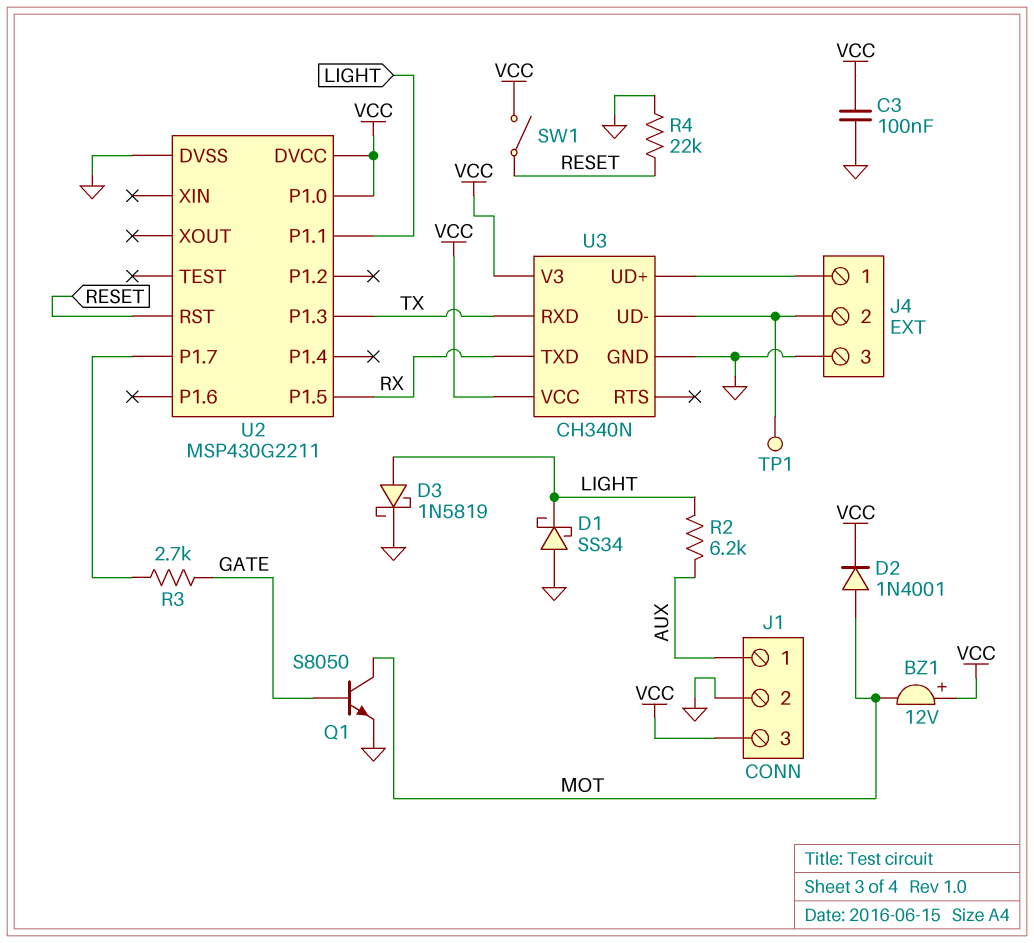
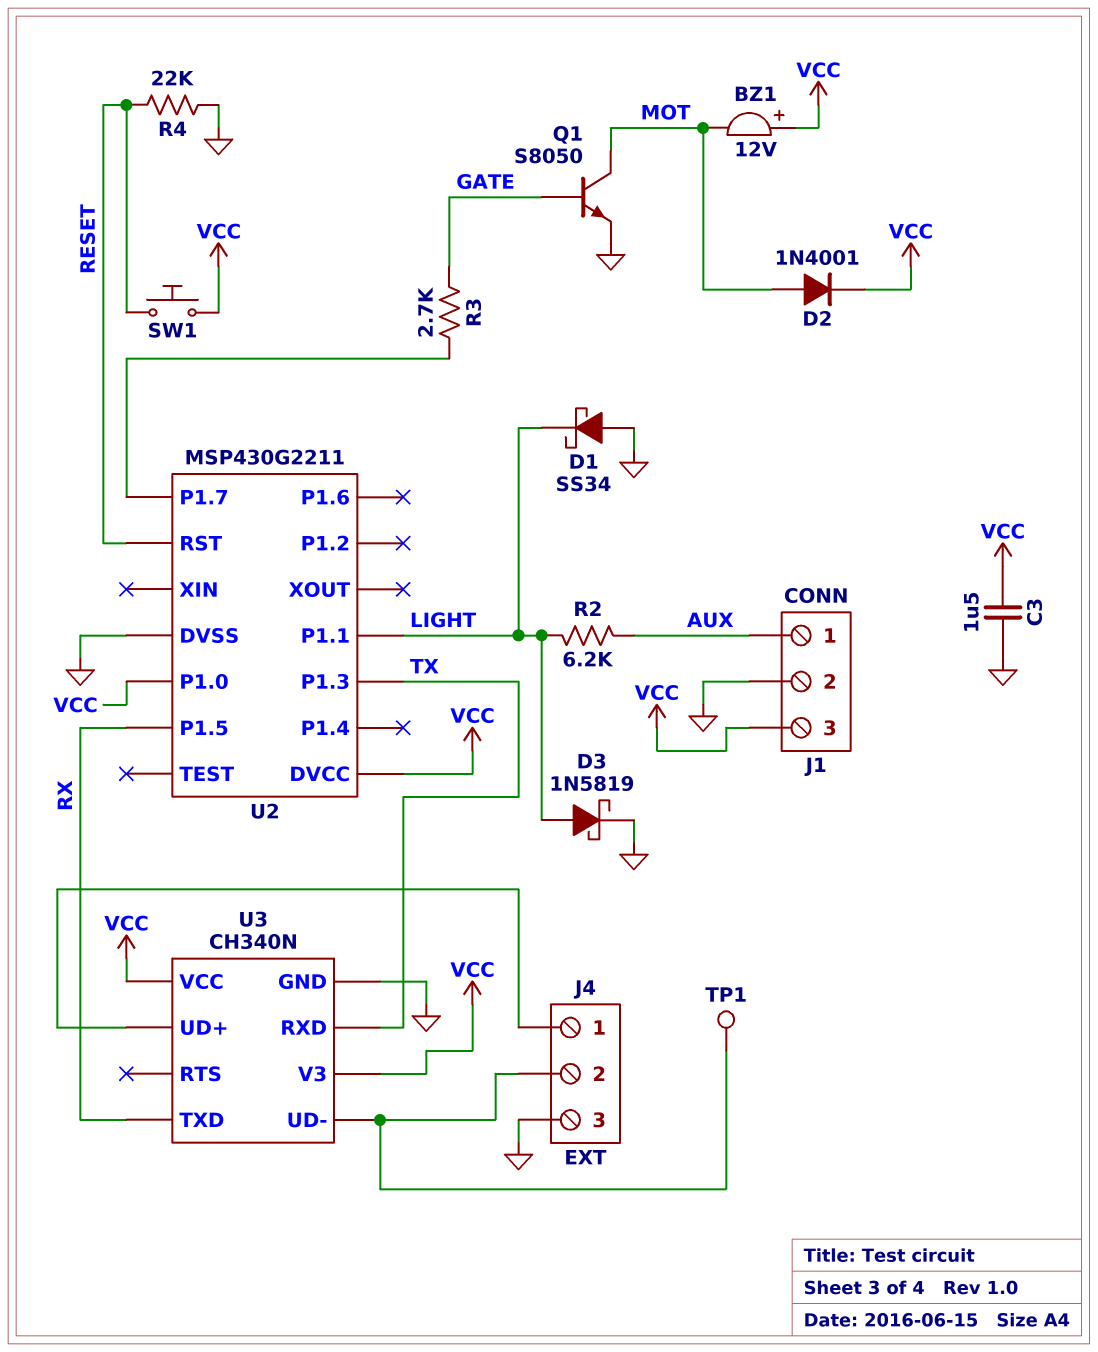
C3: 100nF (GND, VCC) -> 1.5uF (GND, VCC)
SW1: switch (RESET, VCC) -> button (RESET, VCC)

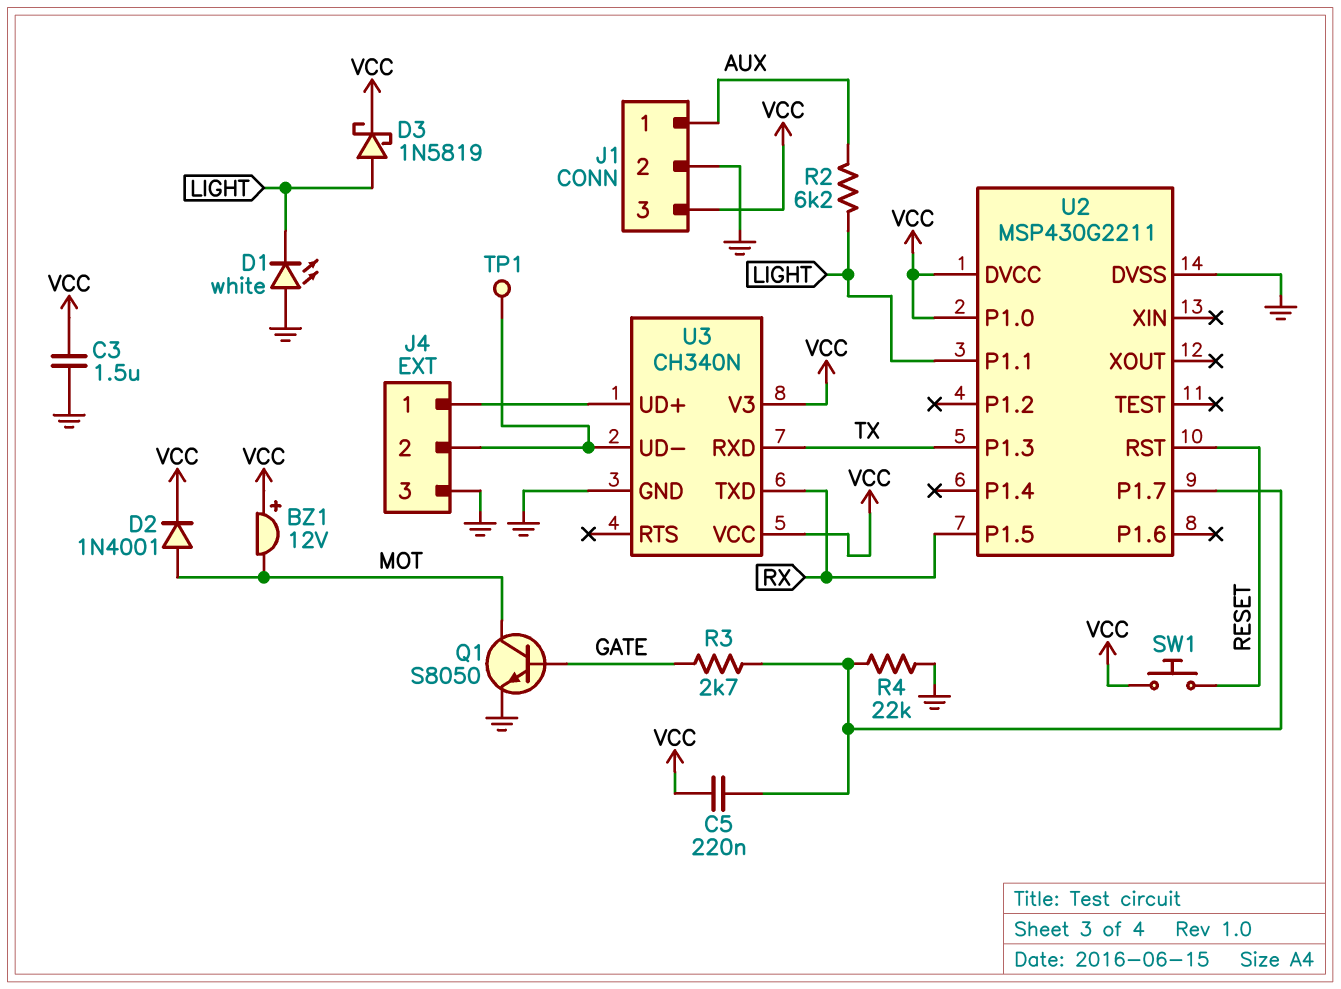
C5: none -> 220nF (U2/P1.7, VCC)
D1: schottky SS34 (A GND, K LIGHT) -> LED white (A GND, K LIGHT)
D3: schottky 1N5819 (A LIGHT, K GND) -> schottky 1N5819 (A LIGHT, K VCC)
R4: 22k (GND, RESET) -> 22k (GND, U2/P1.7)

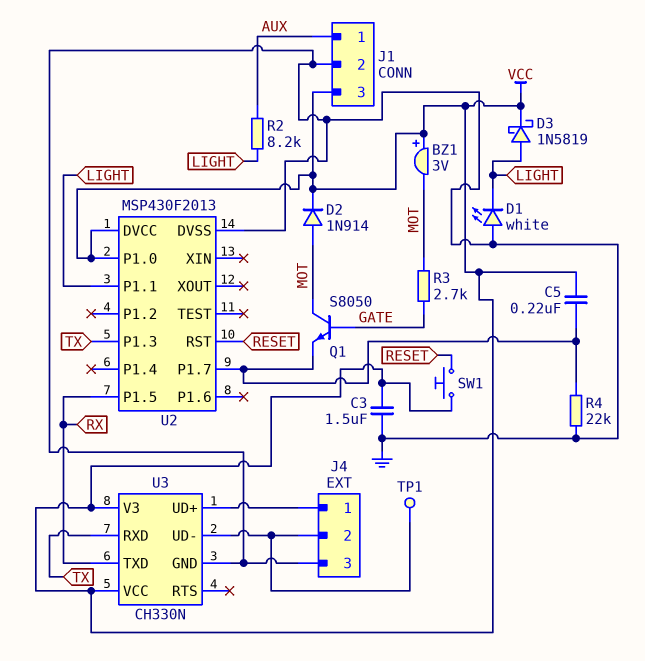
BZ1: buzzer 12V (plus VCC, minus MOT) -> buzzer 3V (plus VCC, minus MOT)
D2: diode 1N4001 (A MOT, K VCC) -> diode 1N914 (A MOT, K VCC)
Q1: NPN S8050 (B GATE, C MOT, E GND) -> NPN S8050 (B GATE, C MOT, E U2/P1.7)
R2: 6.2k (AUX, LIGHT) -> 8.2k (AUX, LIGHT)
R3: 2.7k (GATE, U2/P1.7) -> 2.7k (GATE, MOT)
U2: MSP430G2211 -> MSP430F2013
U3: CH340N -> CH330N

